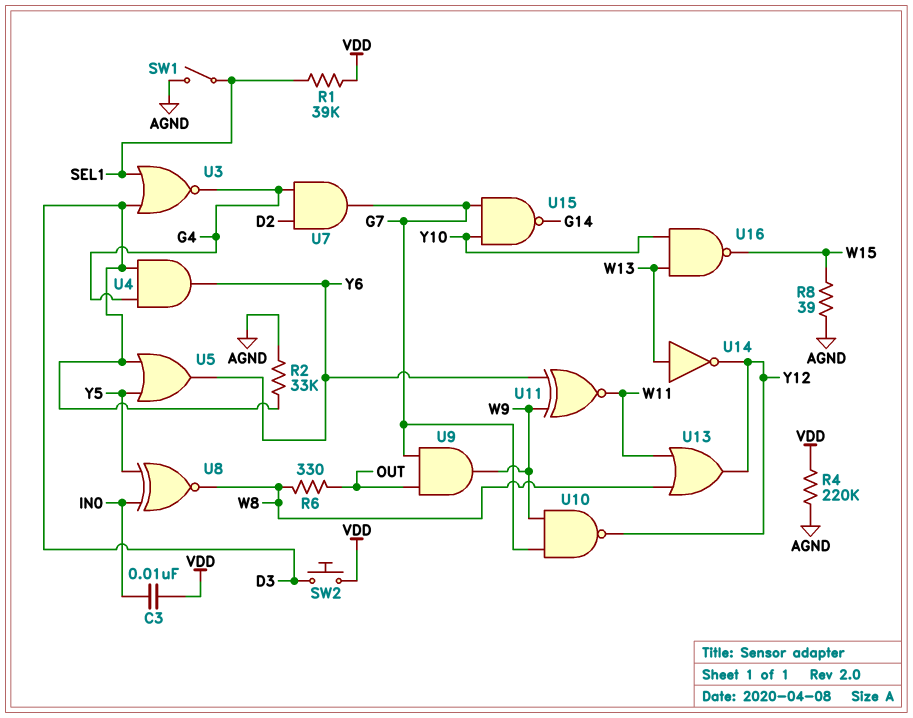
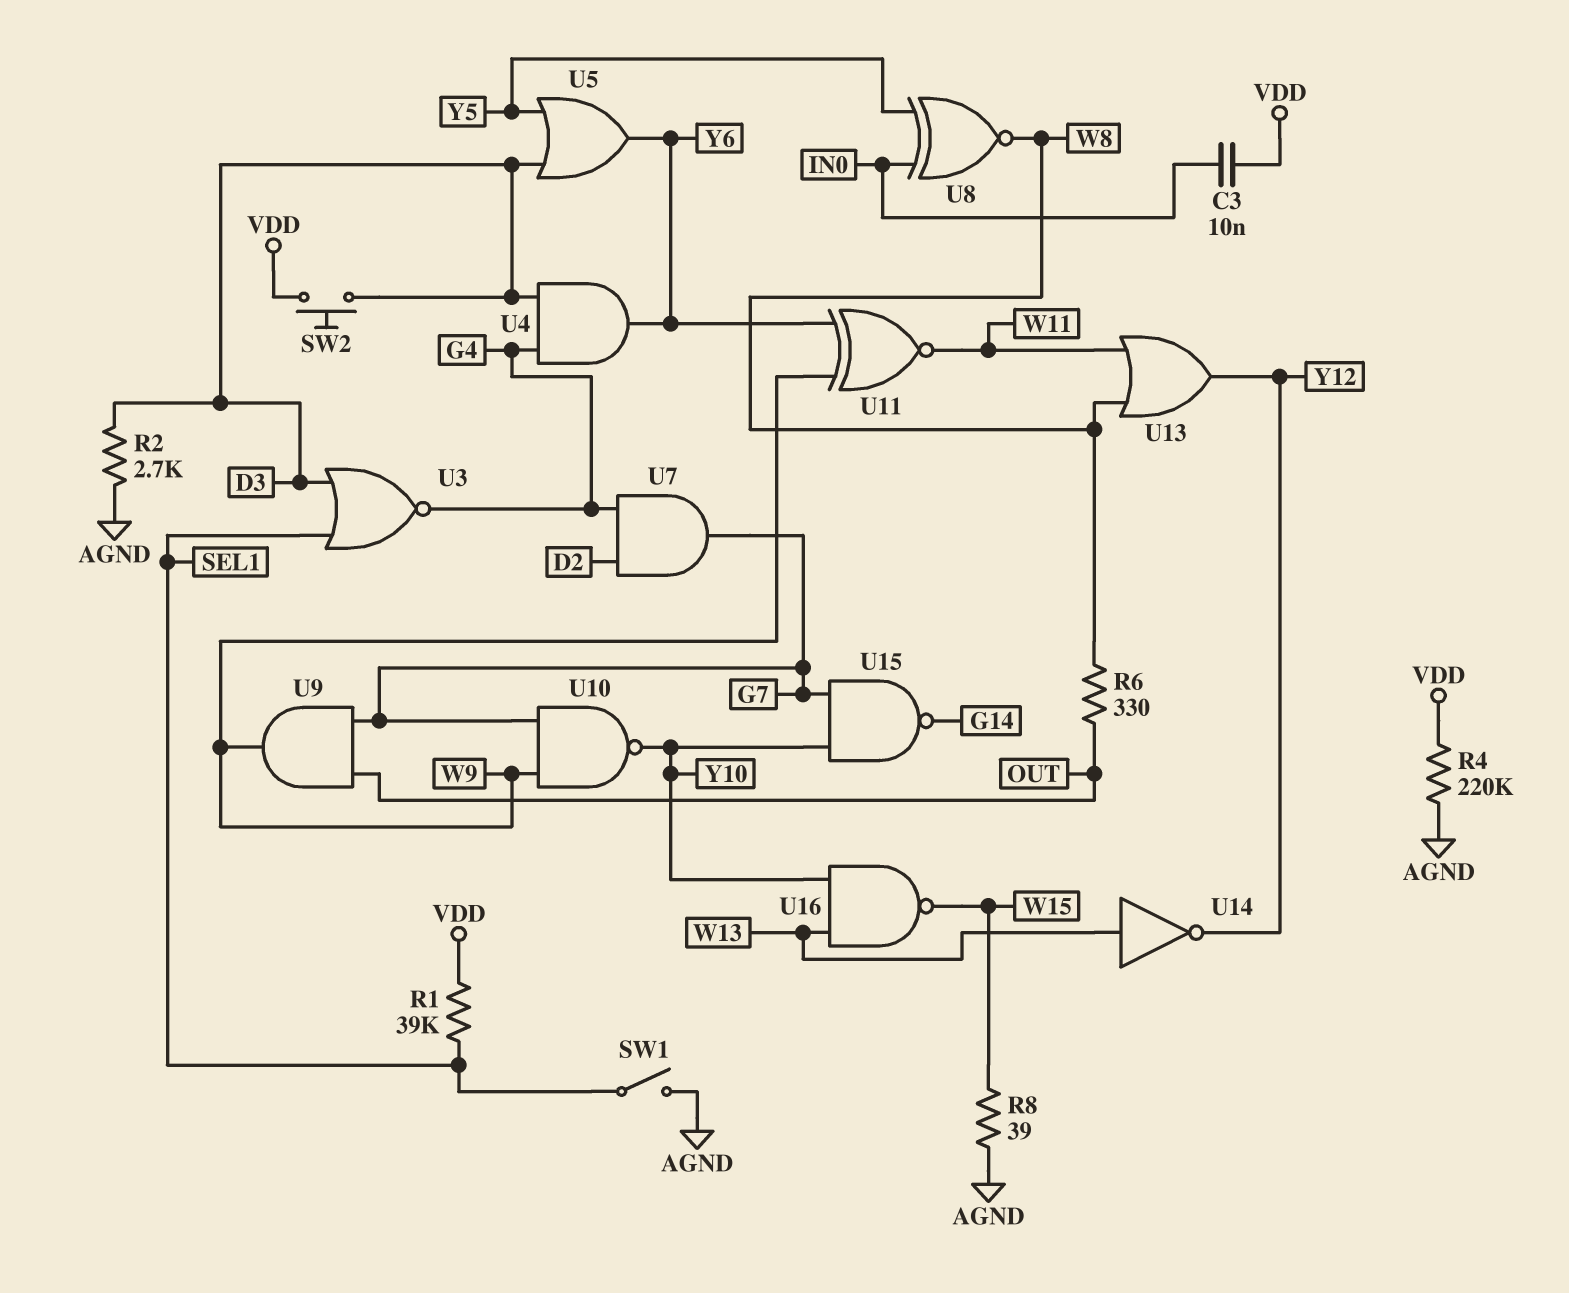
R2: 33k (AGND, D3) -> 2.7k (AGND, D3)
U10: NAND (in G7, in W9, out Y12) -> NAND (in G7, in W9, out Y10)

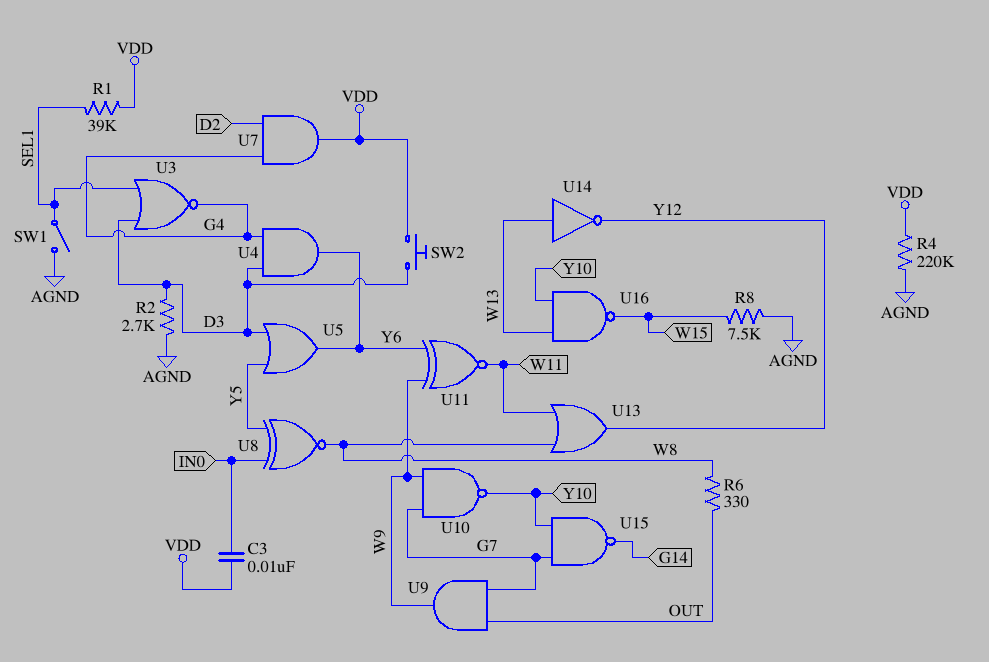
R8: 39 (AGND, W15) -> 7.5k (AGND, W15)
U7: AND (in D2, in G4, out G7) -> AND (in D2, in G4, out VDD)

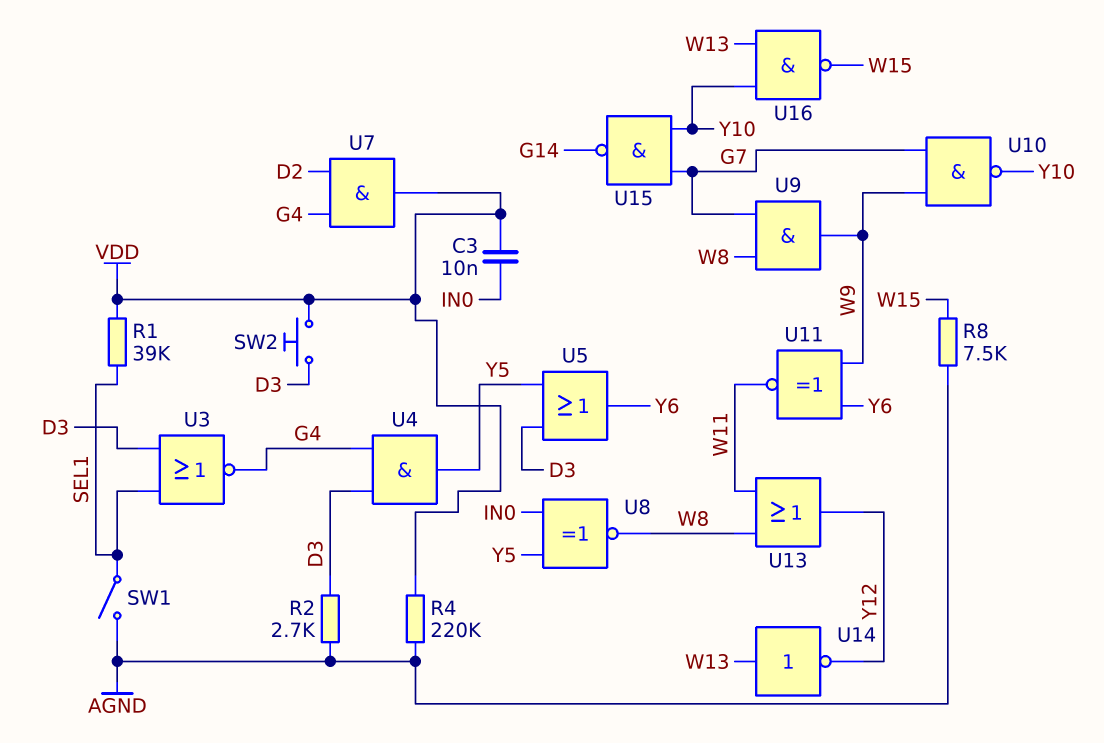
R6: 330 (OUT, W8) -> none
U4: AND (in D3, in G4, out Y6) -> AND (in D3, in G4, out Y5)
U9: AND (in G7, in OUT, out W9) -> AND (in G7, in W8, out W9)

